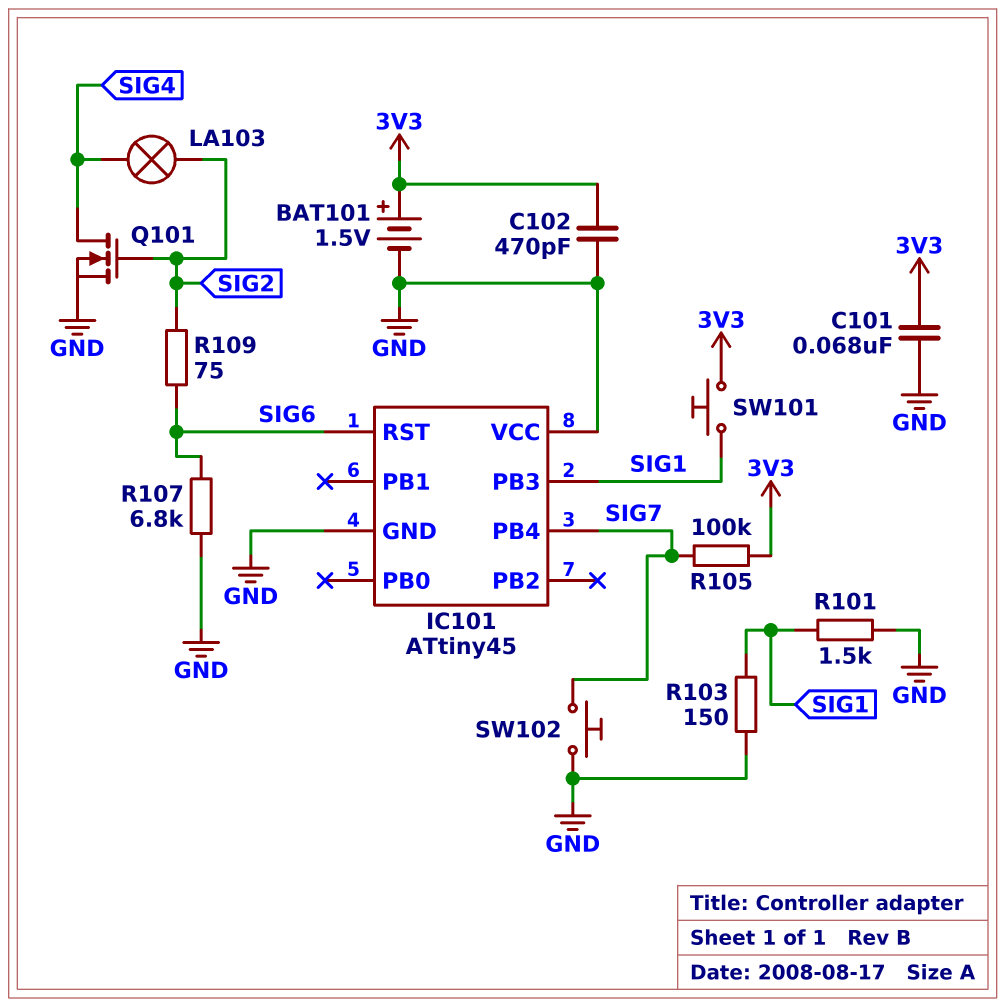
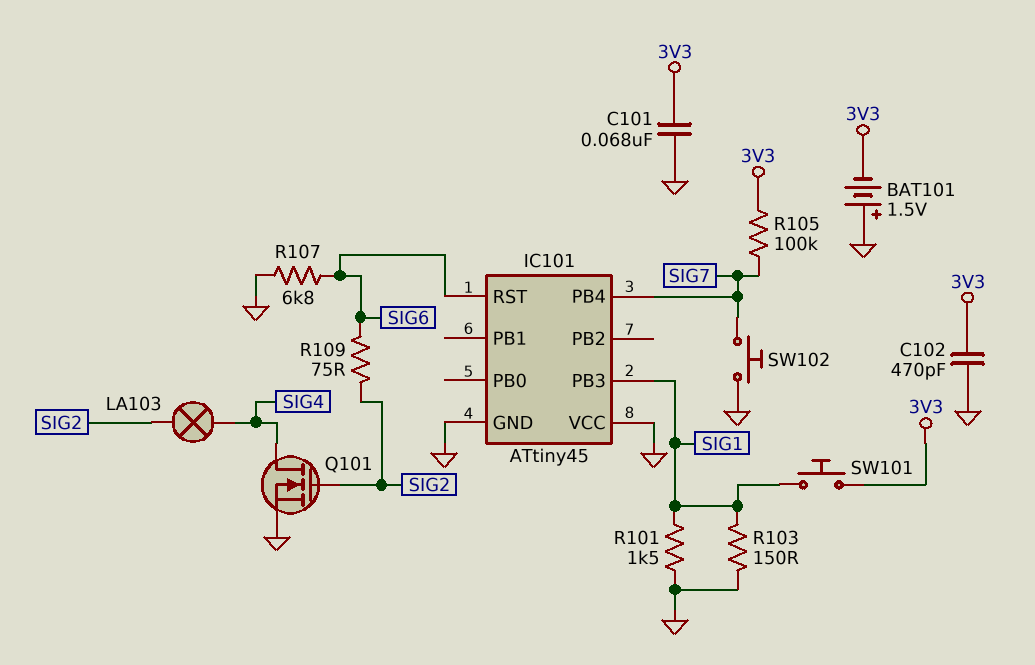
BAT101: 1.5V (plus 3V3, minus GND) -> 1.5V (plus GND, minus 3V3)

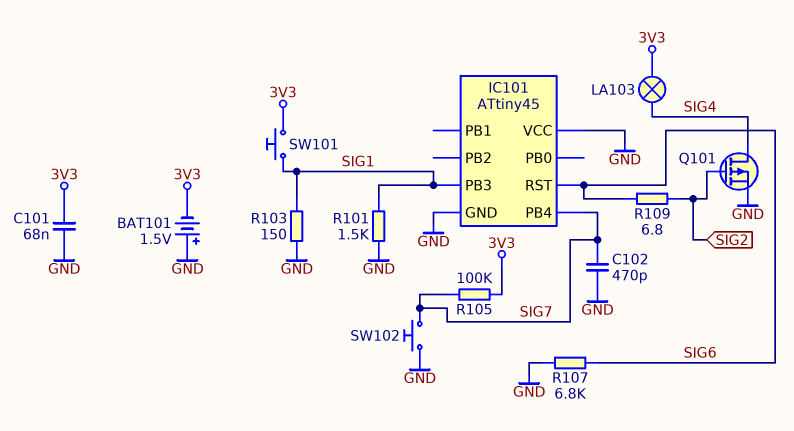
C102: 470pF (3V3, GND) -> 470pF (GND, SIG7)
LA103: lamp (SIG2, SIG4) -> lamp (3V3, SIG4)
Q101: NMOS (G SIG2, D SIG4, S GND) -> PMOS (G SIG2, D SIG4, S GND)
R109: 75 (SIG2, SIG6) -> 6.8 (SIG2, SIG6)

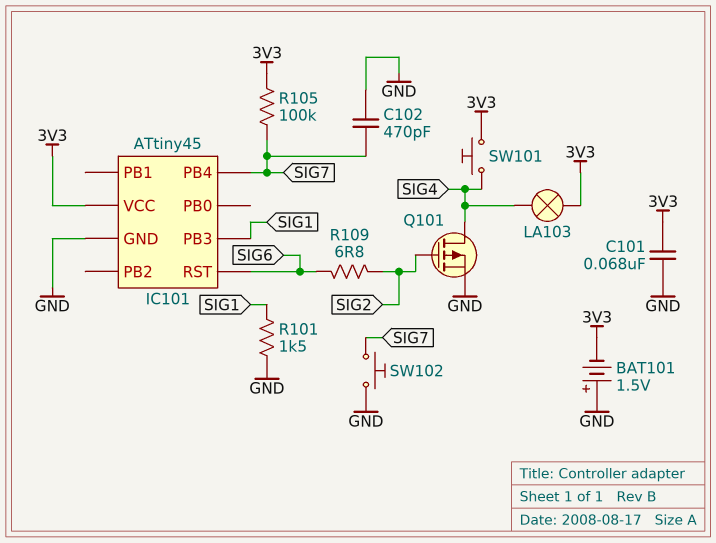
IC101 pin VCC: GND -> 3V3
R103: 150 (GND, SIG1) -> none
R107: 6.8k (GND, SIG6) -> none
SW101: button (3V3, SIG1) -> button (3V3, SIG4)

